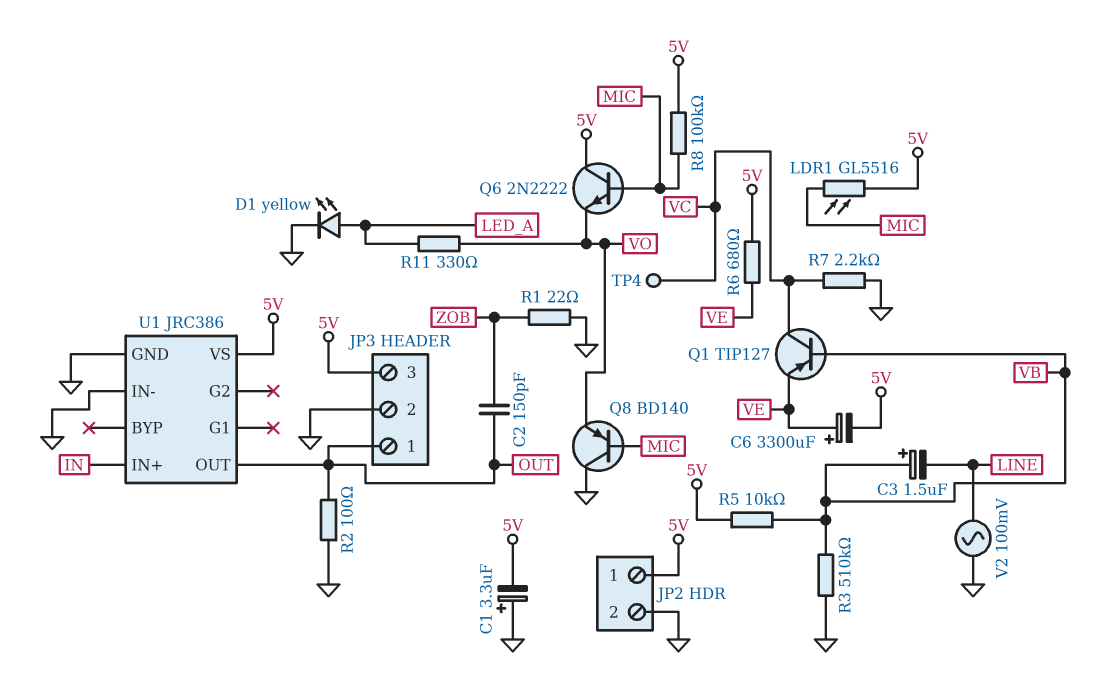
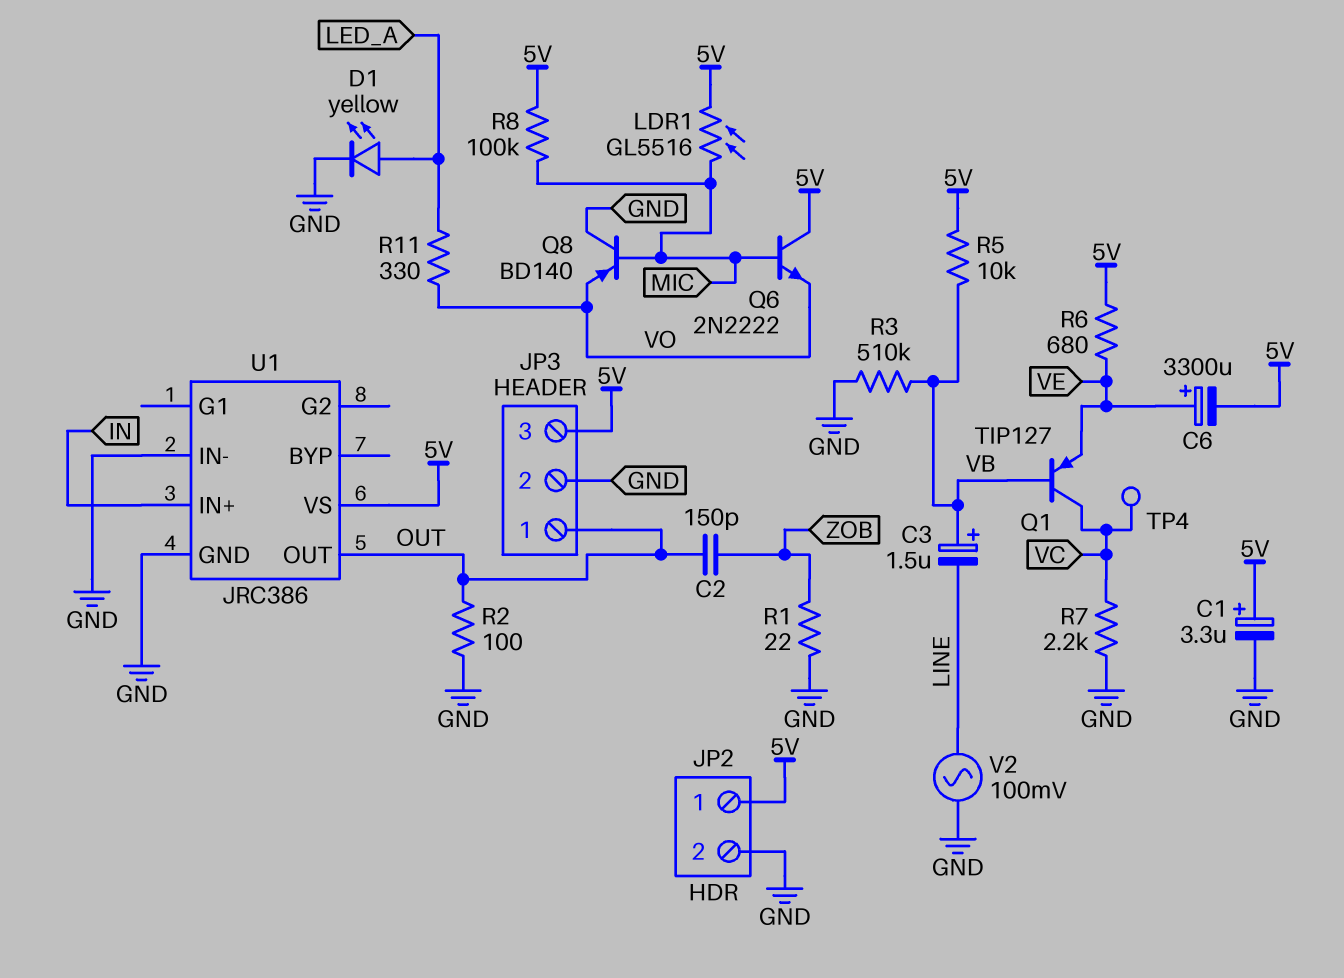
C1: 3.3uF (plus GND, minus 5V) -> 3.3uF (plus 5V, minus GND)

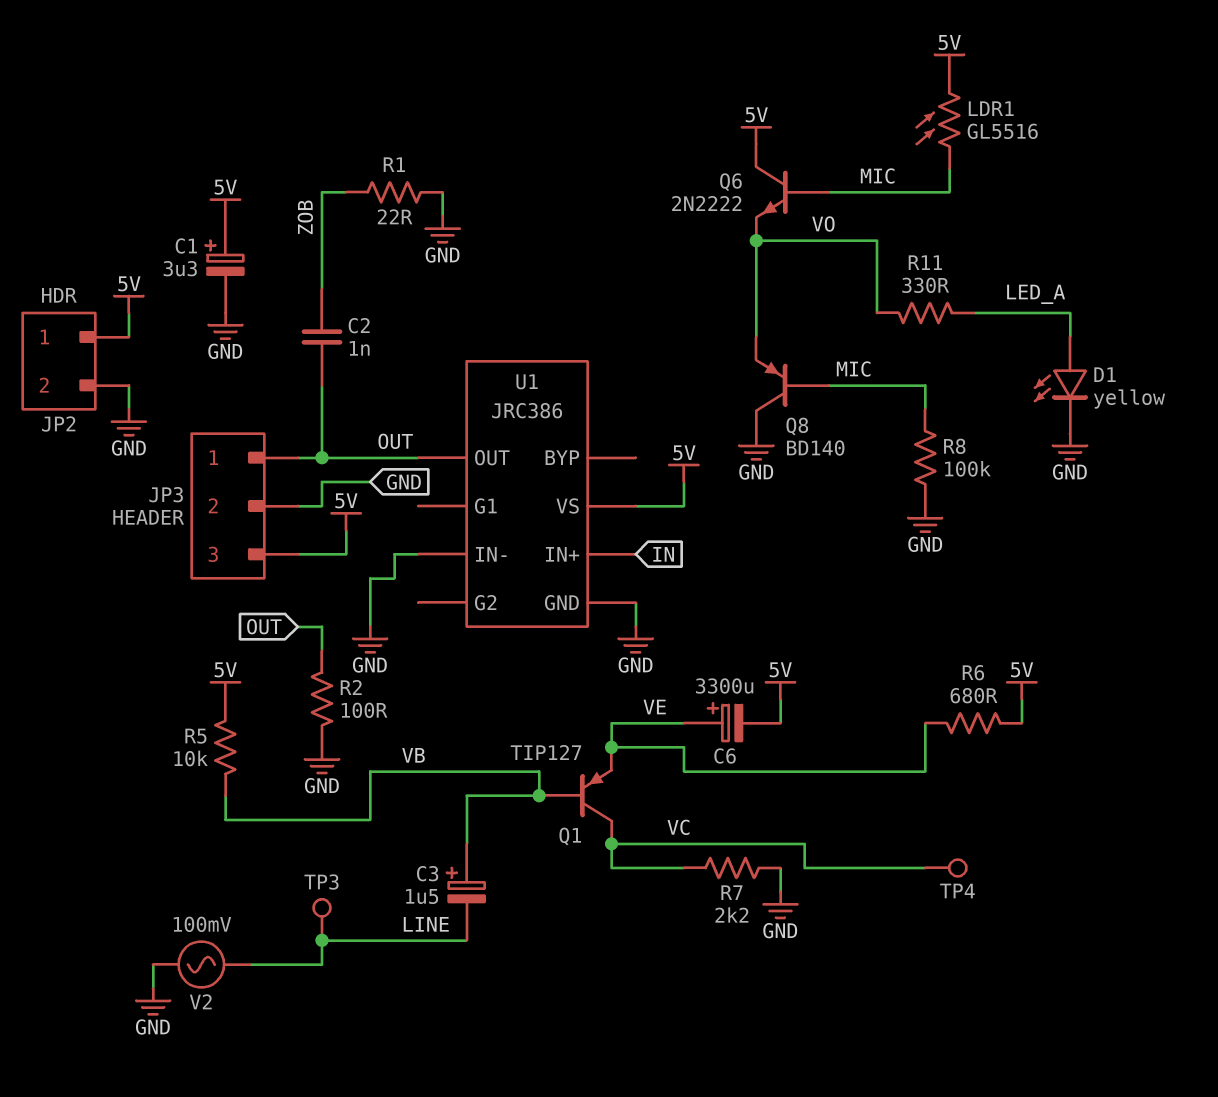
C2: 150pF (OUT, ZOB) -> 1nF (OUT, ZOB)
R3: 510k (GND, VB) -> none
R8: 100k (5V, MIC) -> 100k (GND, MIC)
TP3: none -> test point (LINE)

